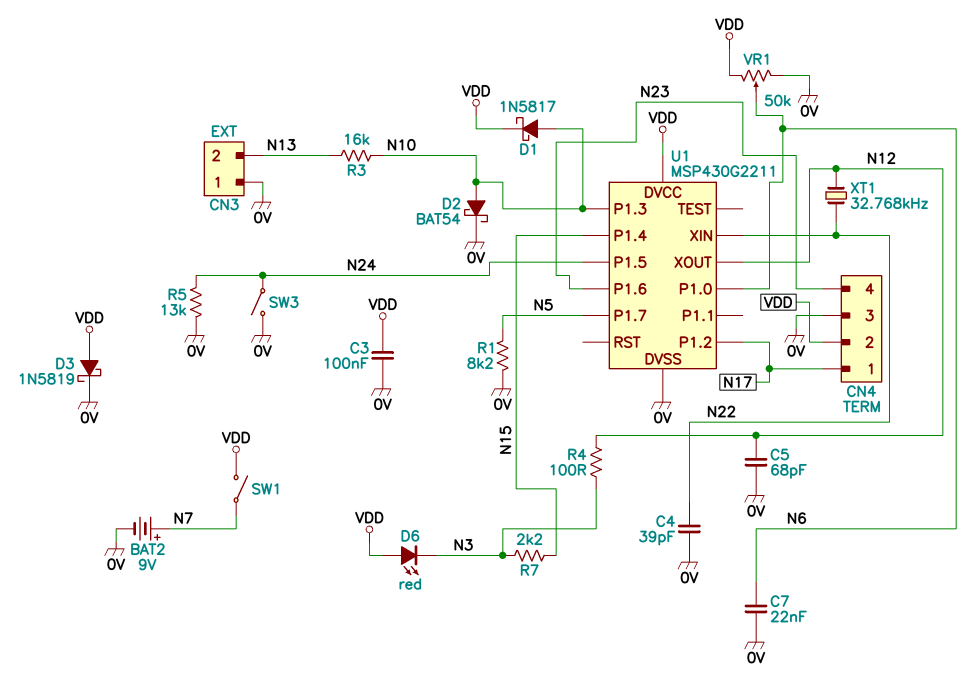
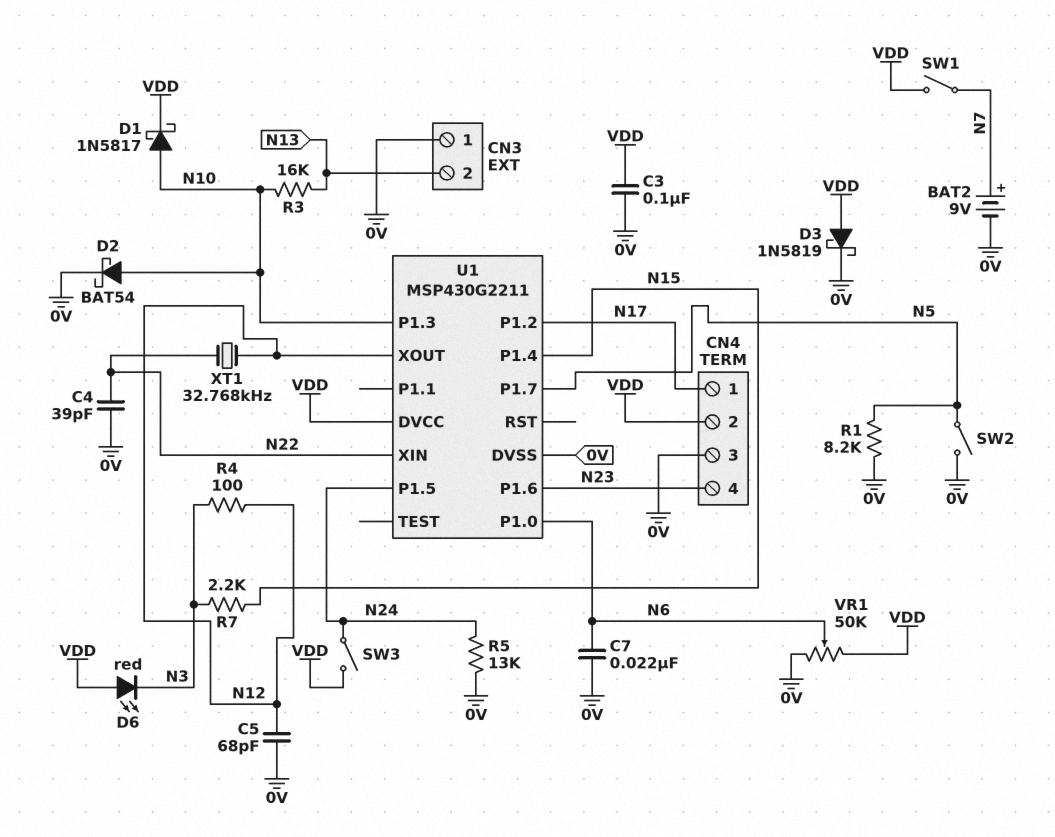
SW2: none -> switch (0V, N5)
SW3: switch (0V, N24) -> switch (N24, VDD)

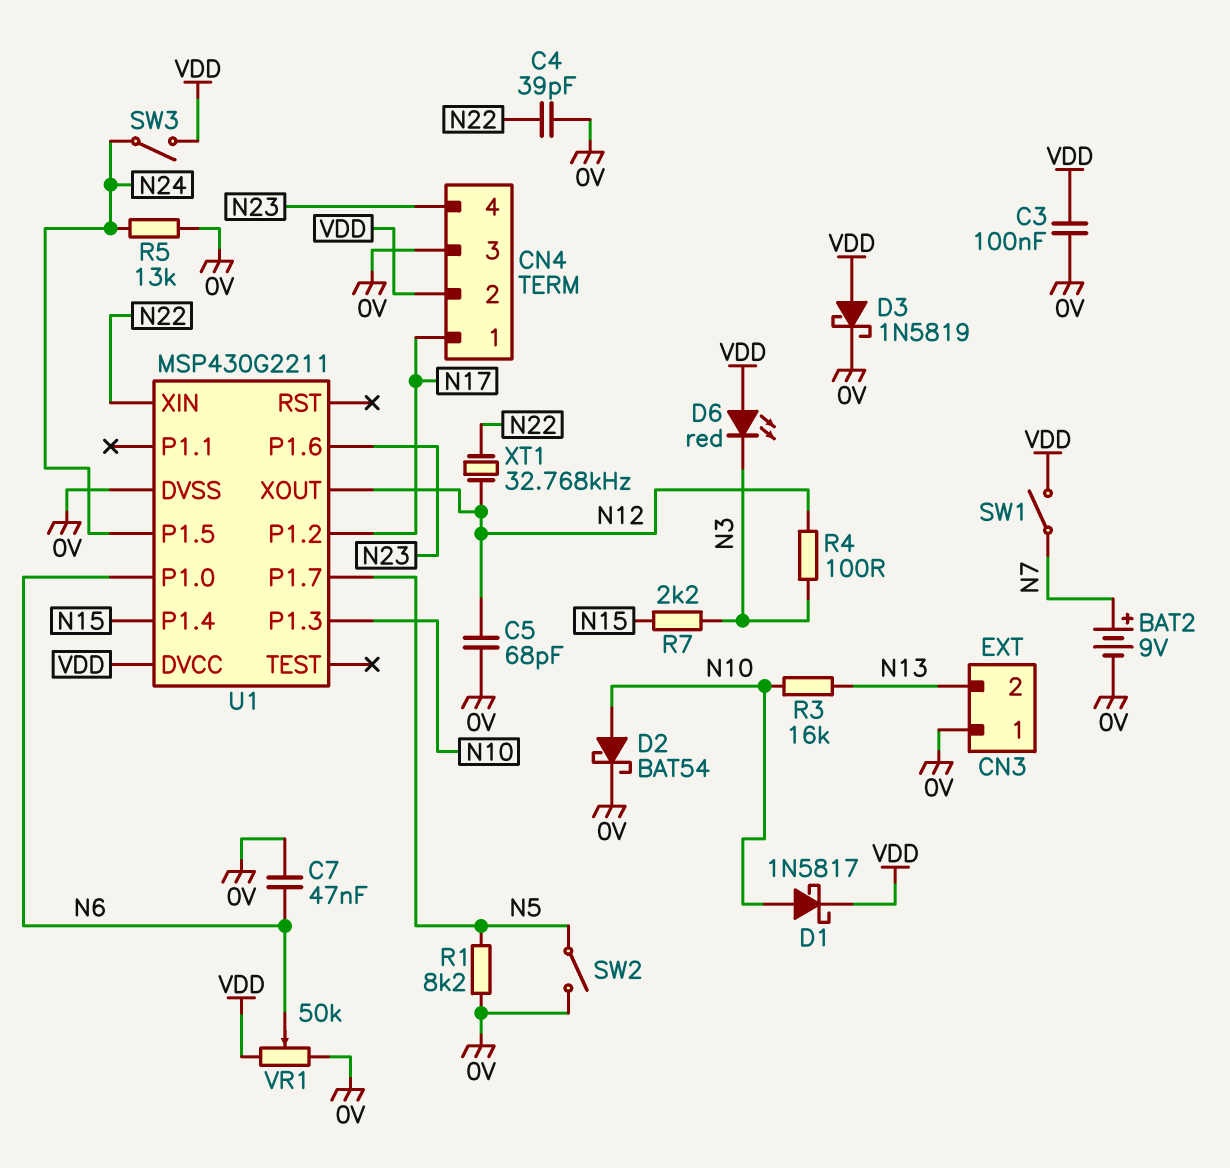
C7: 22nF (0V, N6) -> 47nF (0V, N6)

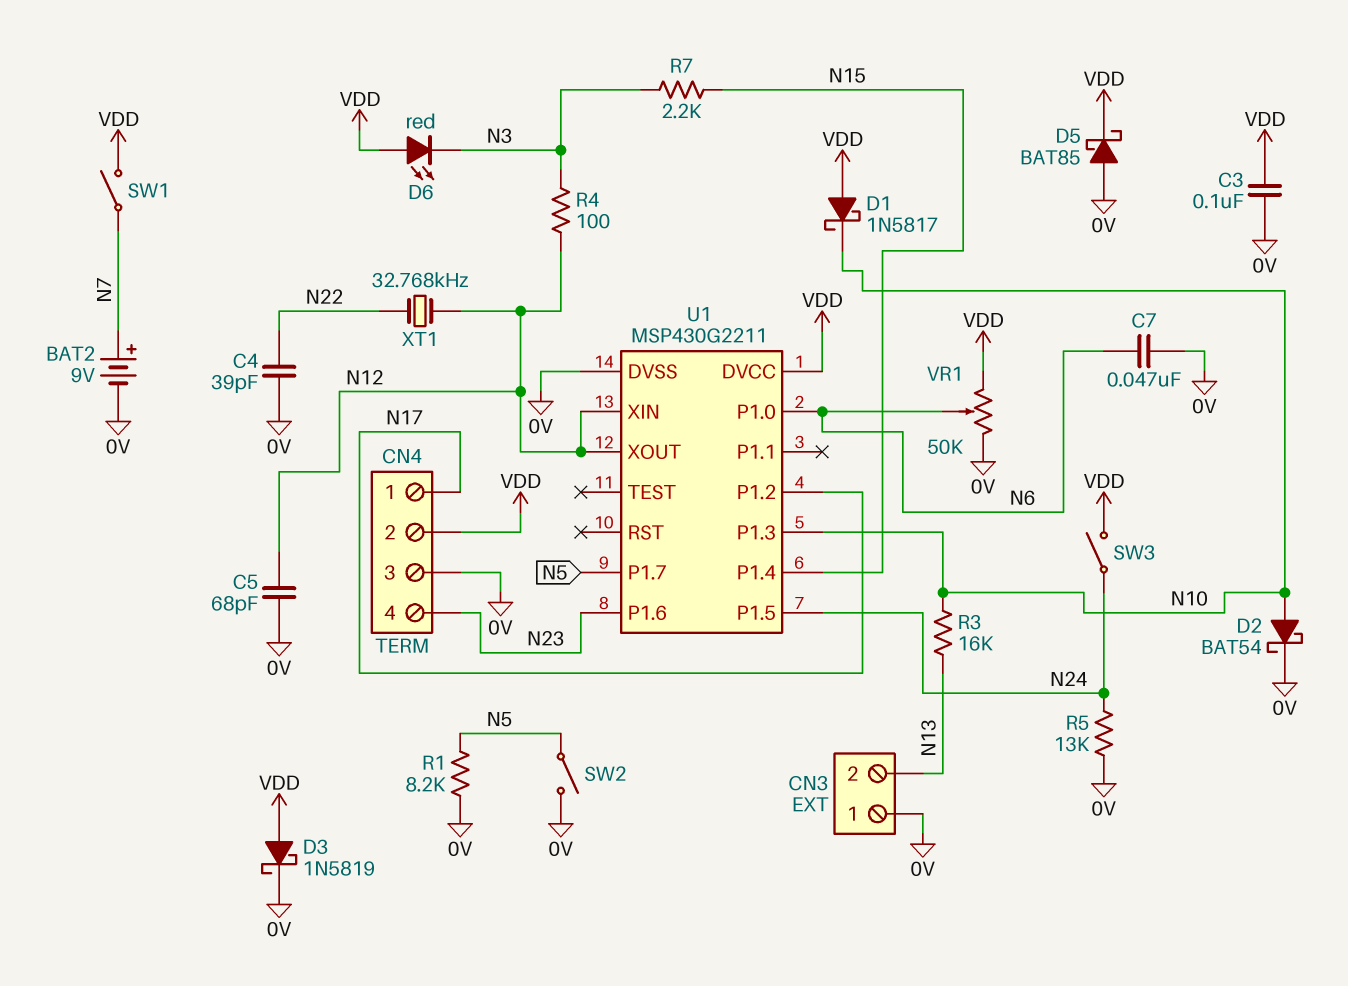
D1: schottky 1N5817 (A N10, K VDD) -> schottky 1N5817 (A VDD, K N10)
D5: none -> schottky BAT85 (A 0V, K VDD)
U1 pin XIN: N22 -> N12

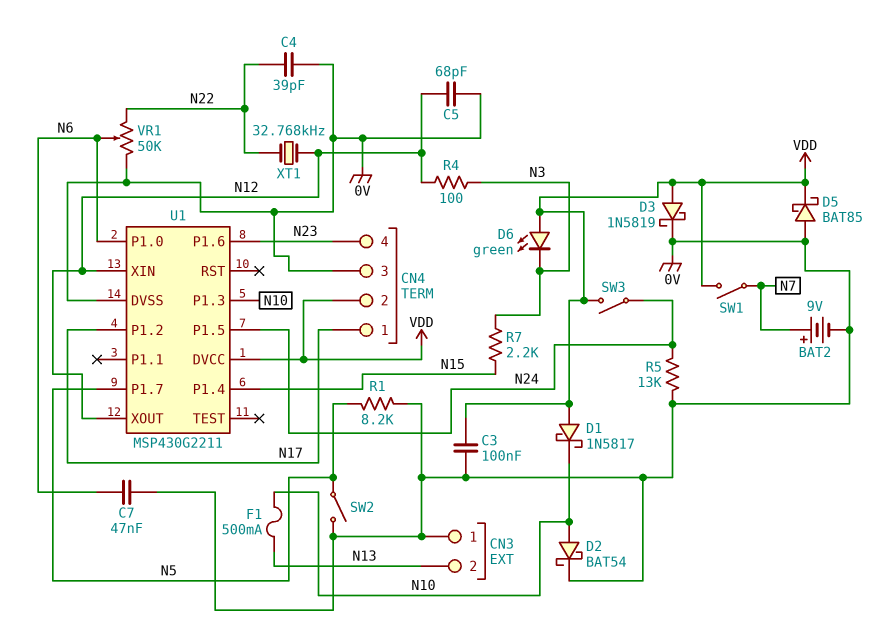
D6: LED red (A VDD, K N3) -> LED green (A VDD, K N3)
F1: none -> 500mA (N10, N13)
R3: 16k (N10, N13) -> none
VR1: 50k (0V, VDD, wiper N6) -> 50k (0V, N22, wiper N6)

